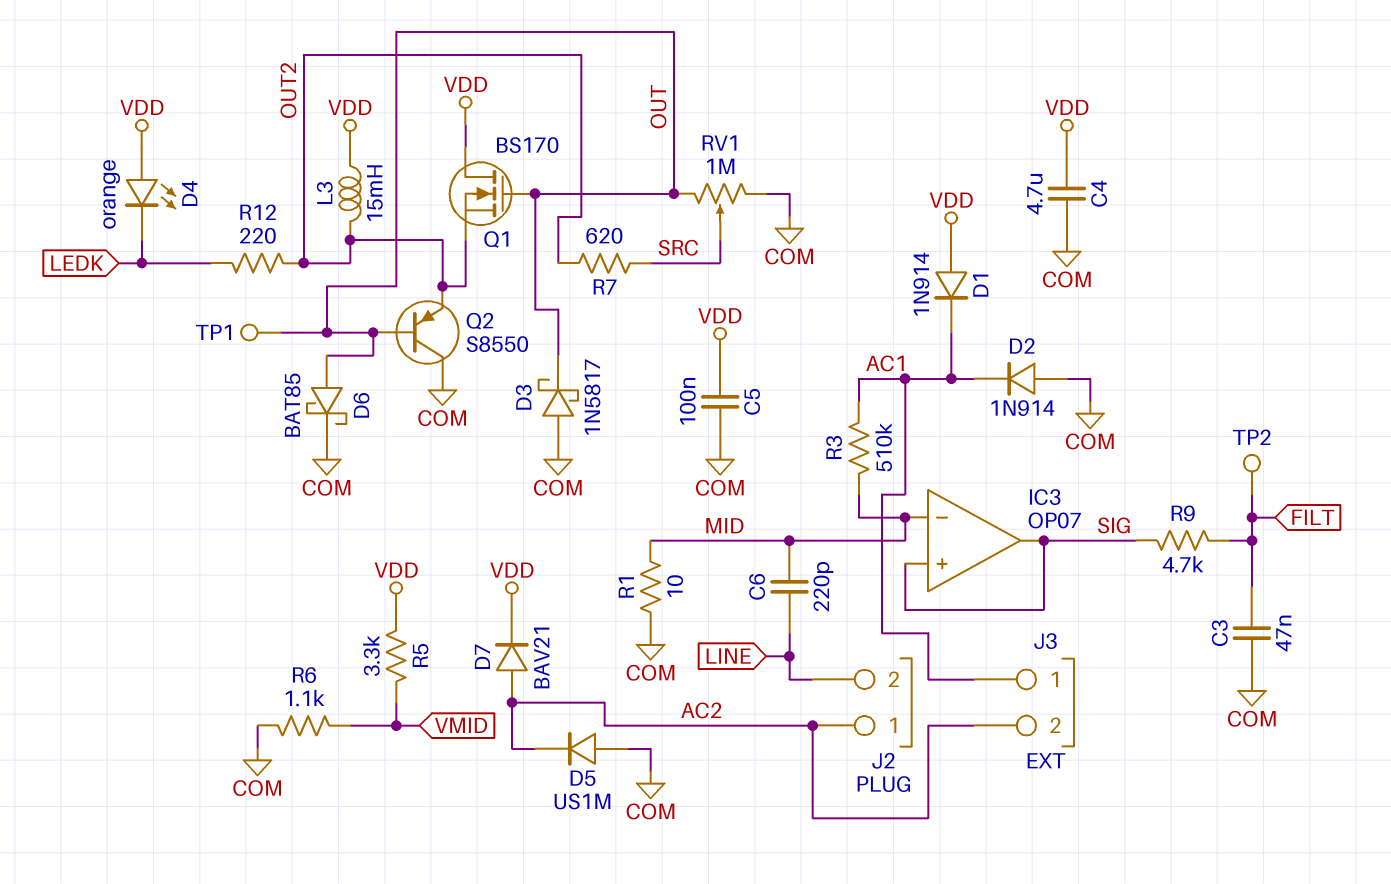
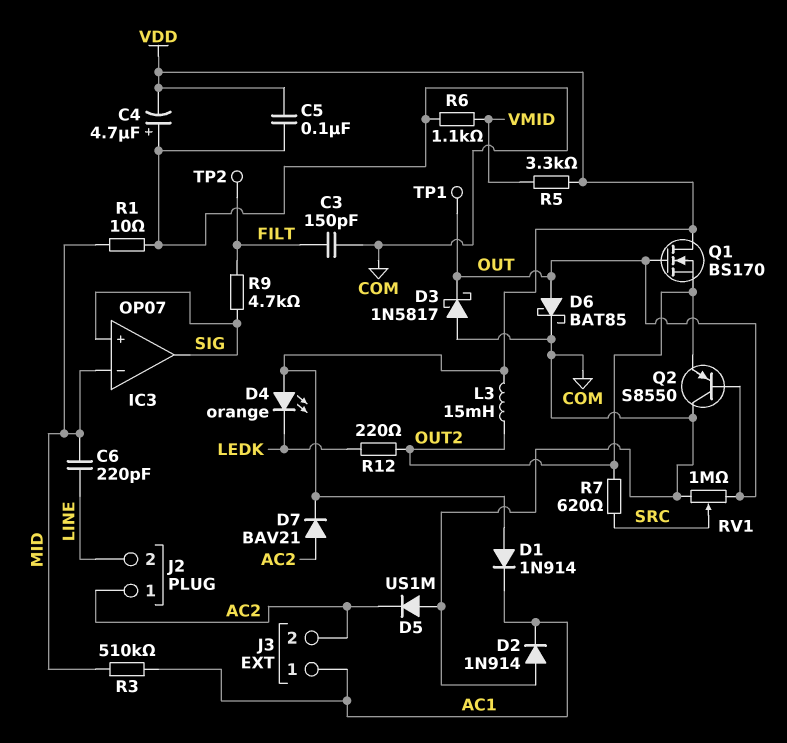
C3: 47nF (COM, FILT) -> 150pF (COM, FILT)
C4: 4.7uF (COM, VDD) -> 4.7uF (plus COM, minus VDD)

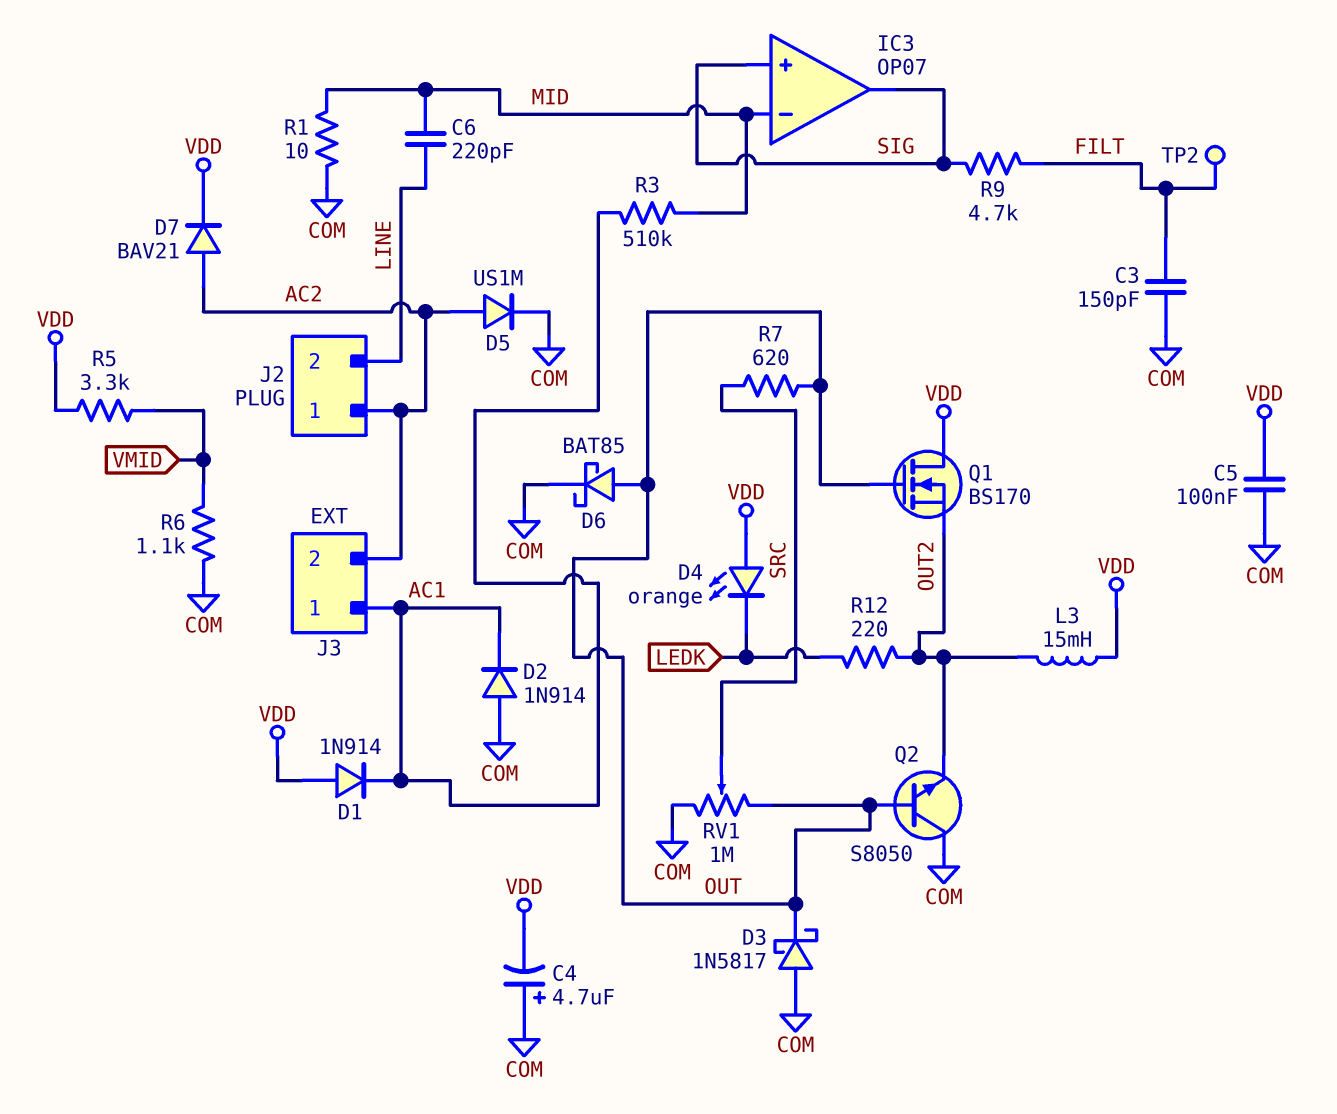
D5: diode US1M (A COM, K AC2) -> diode US1M (A AC2, K COM)
Q2: PNP S8550 (B OUT, C COM, E OUT2) -> NPN S8050 (B OUT, C COM, E OUT2)
R7: 620 (OUT2, SRC) -> 620 (OUT, SRC)
TP1: test point (OUT) -> none

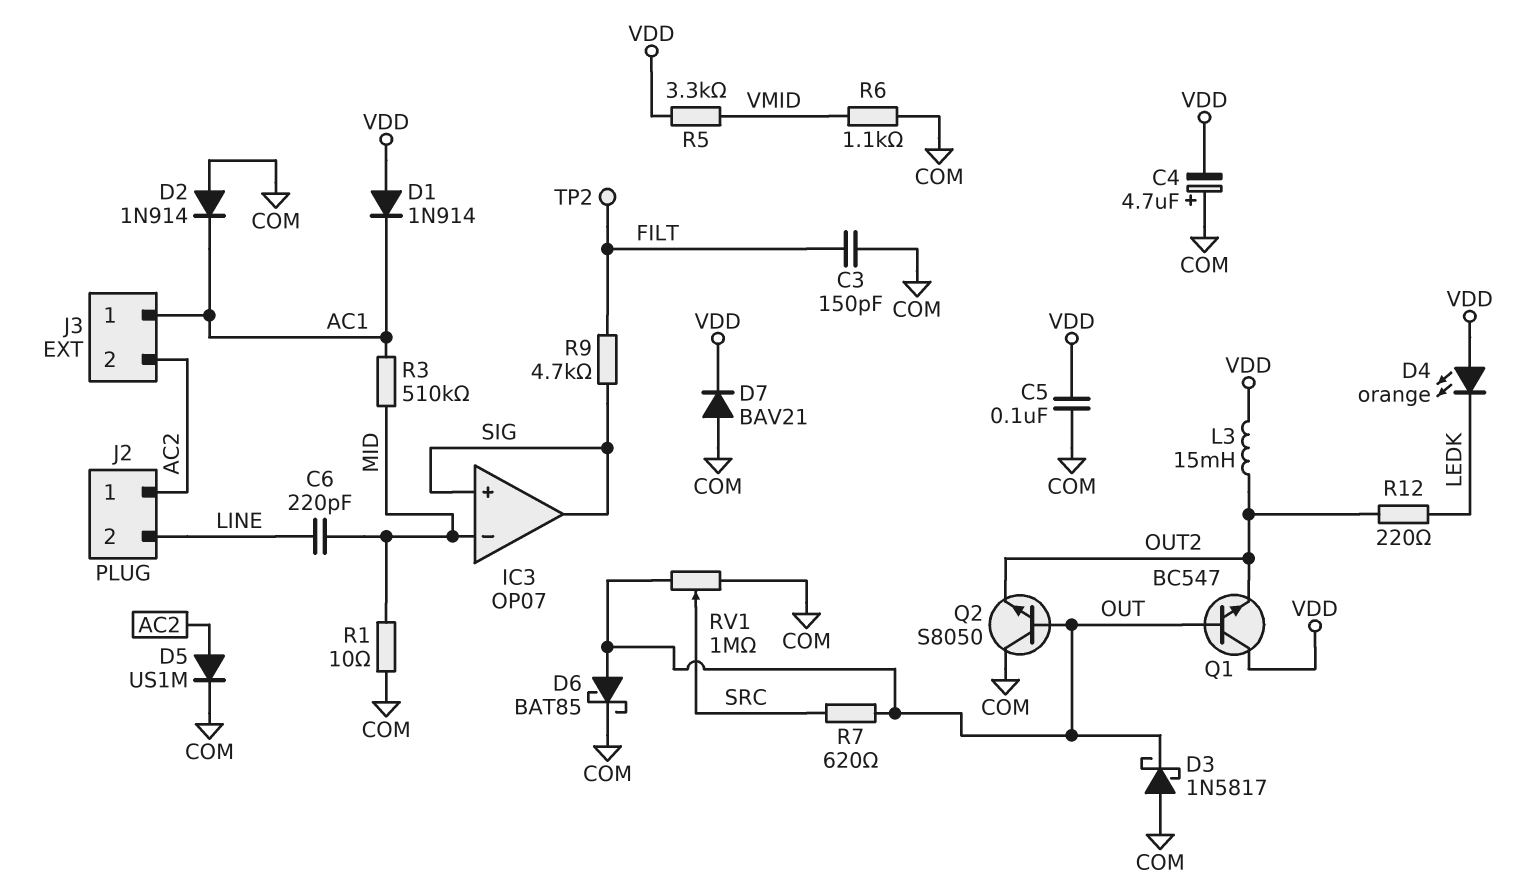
D7: diode BAV21 (A AC2, K VDD) -> diode BAV21 (A COM, K VDD)
Q1: NMOS BS170 (G OUT, D VDD, S OUT2) -> NPN BC547 (B OUT, C VDD, E OUT2)

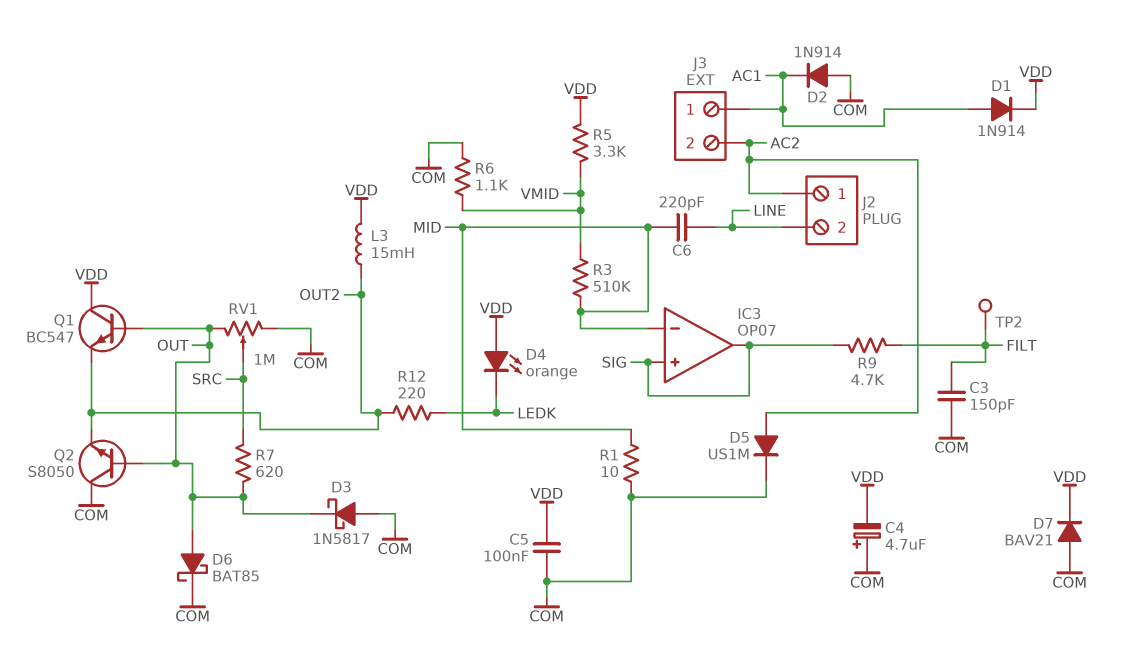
D1: diode 1N914 (A VDD, K AC1) -> diode 1N914 (A AC1, K VDD)
R3: 510k (AC1, MID) -> 510k (MID, VMID)

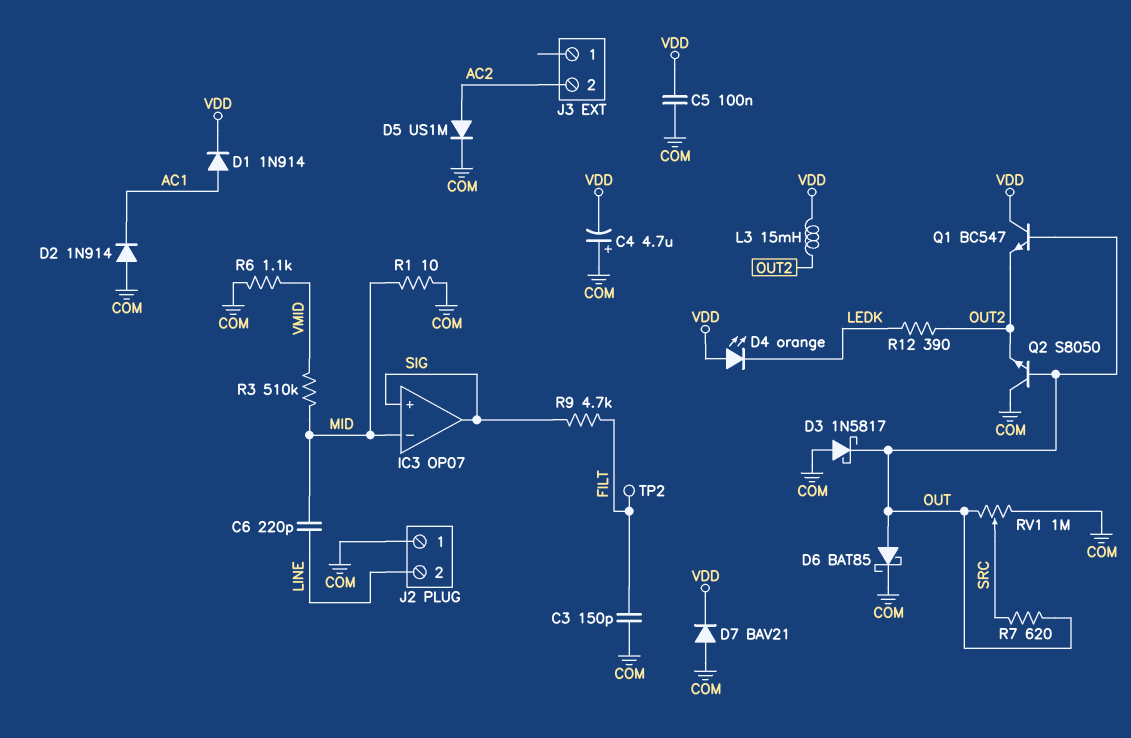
J2 pin 1: AC2 -> COM
J3 pin 1: AC1 -> none
R5: 3.3k (VDD, VMID) -> none
R12: 220 (LEDK, OUT2) -> 390 (LEDK, OUT2)

